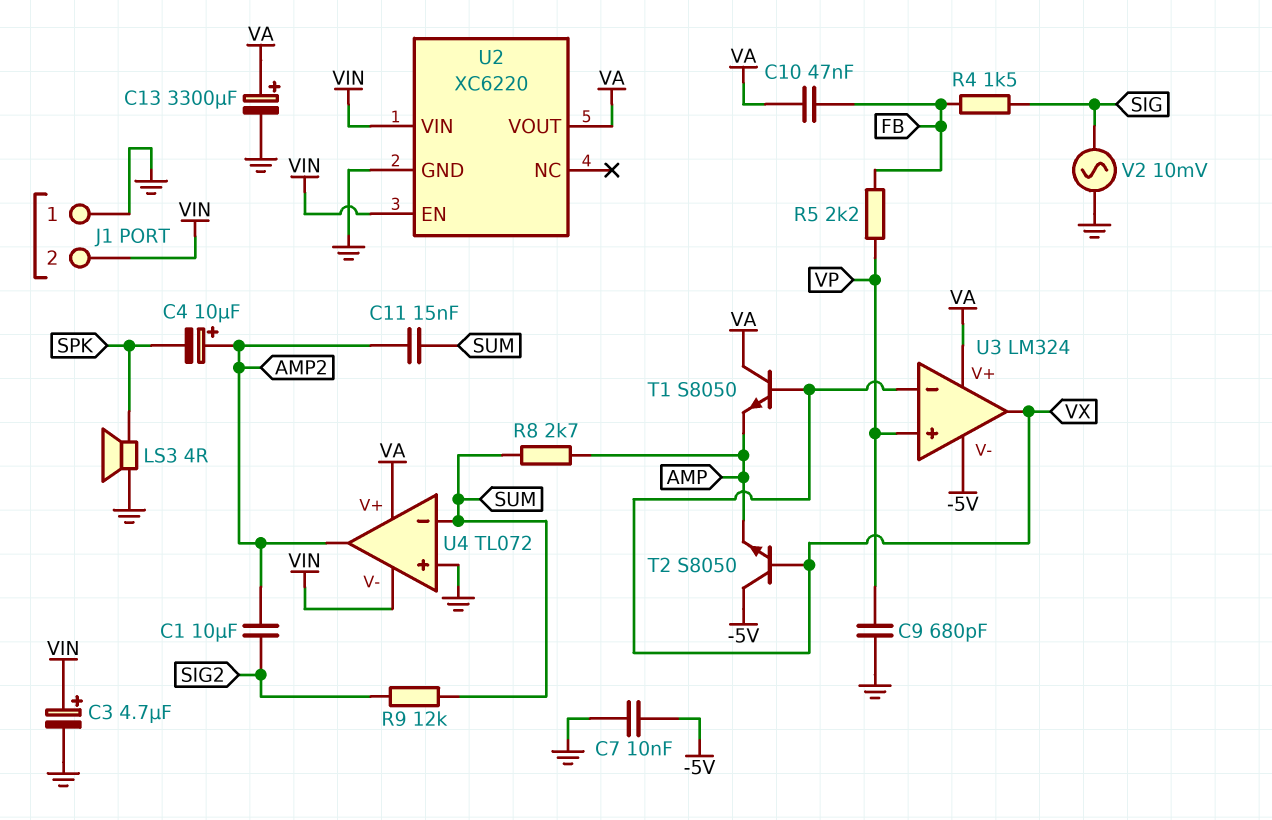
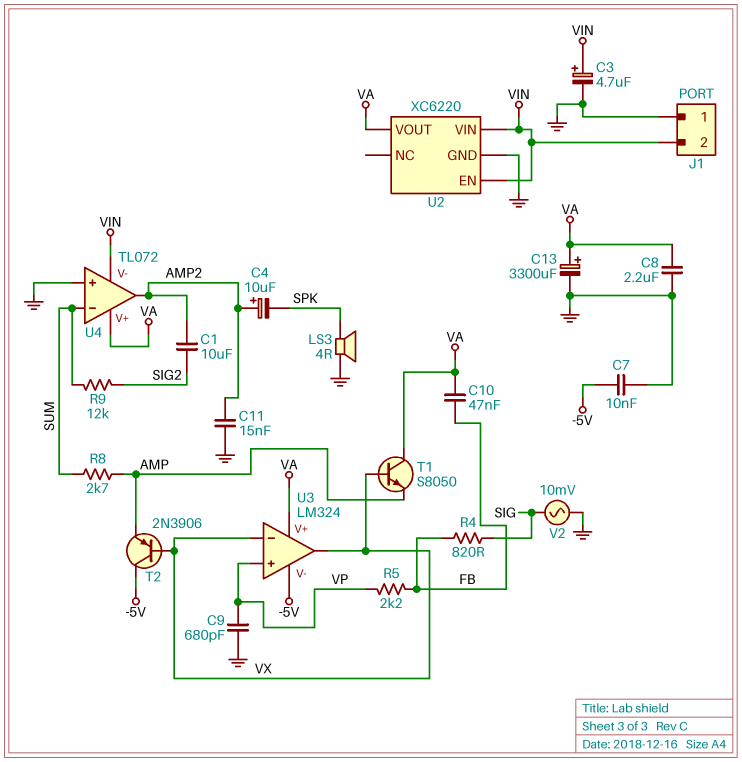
C8: none -> 2.2uF (GND, VA)
C11: 15nF (AMP2, SUM) -> 15nF (AMP2, GND)
R4: 1.5k (FB, SIG) -> 820 (FB, SIG)
T2: NPN S8050 (B VX, C -5V, E AMP) -> PNP 2N3906 (B VX, C -5V, E AMP)

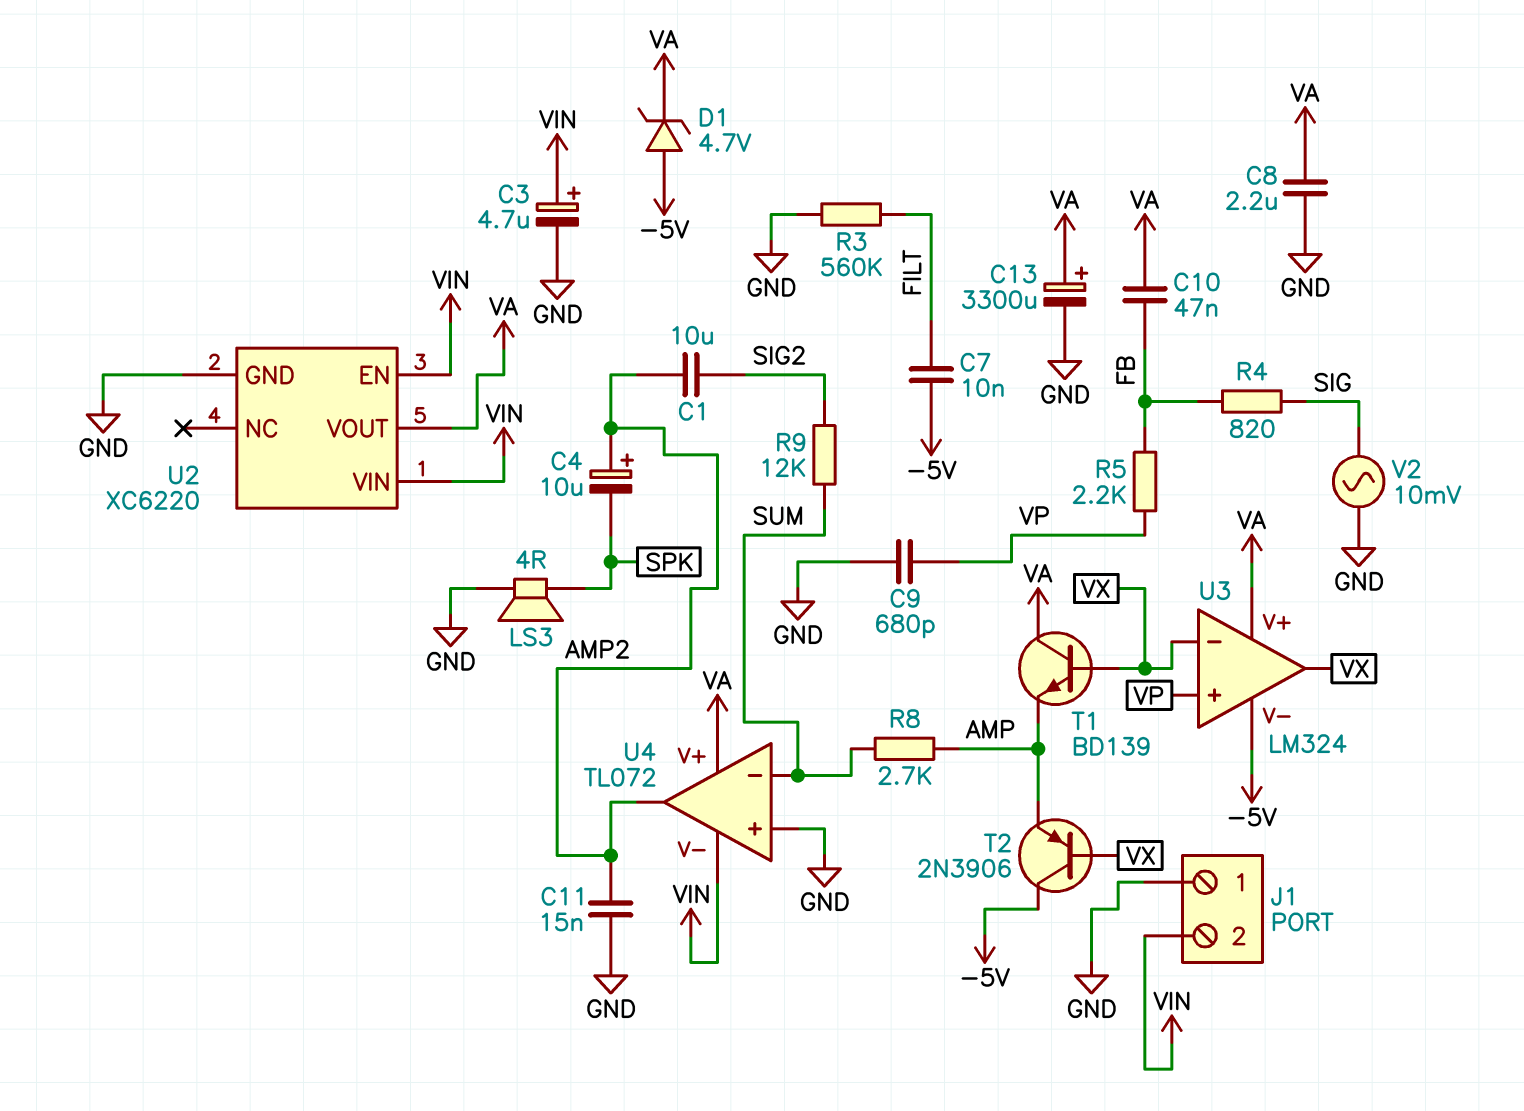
C7: 10nF (-5V, GND) -> 10nF (-5V, FILT)
D1: none -> zener 4.7V (A -5V, K VA)
R3: none -> 560k (FILT, GND)
T1: NPN S8050 (B VX, C VA, E AMP) -> NPN BD139 (B VX, C VA, E AMP)

